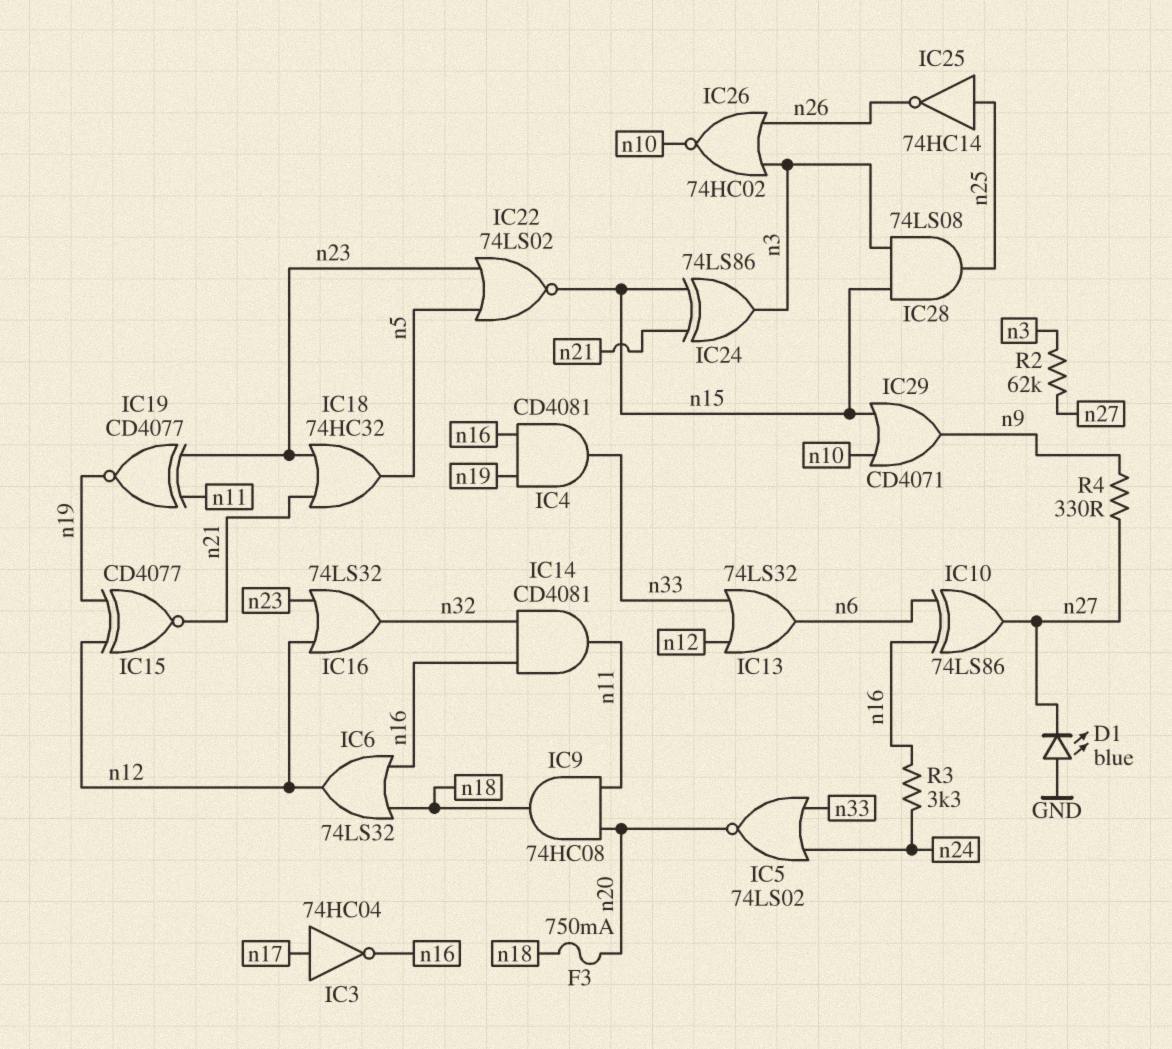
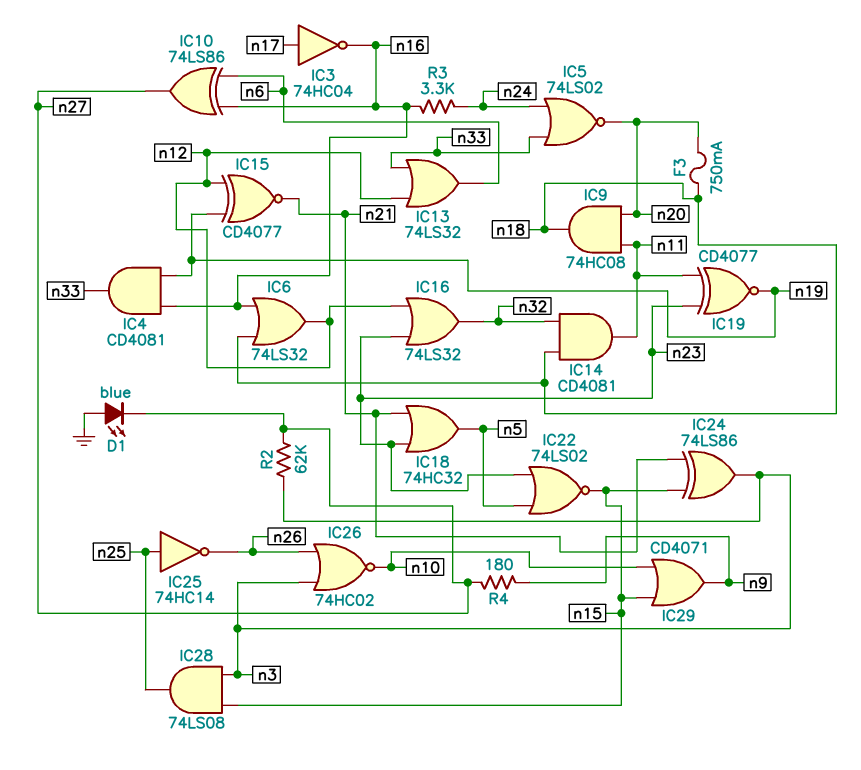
IC14: AND CD4081 (in n16, in n32, out n11) -> AND CD4081 (in n18, in n32, out n11)
R4: 330 (n9, n27) -> 180 (n9, n27)

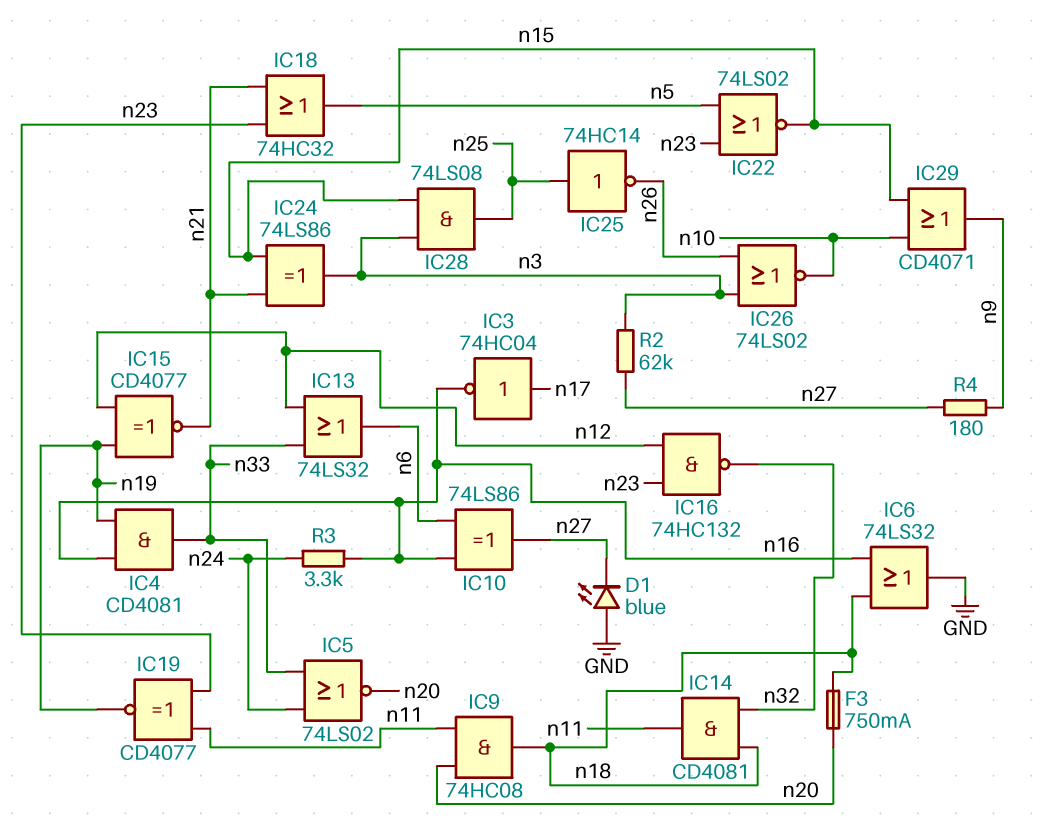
IC6: OR 74LS32 (in n16, in n18, out n12) -> OR 74LS32 (in n16, in n18, out GND)
IC16: OR 74LS32 (in n12, in n23, out n32) -> NAND 74HC132 (in n12, in n23, out n32)
IC26: NOR 74HC02 (in n3, in n26, out n10) -> NOR 74LS02 (in n3, in n26, out n10)

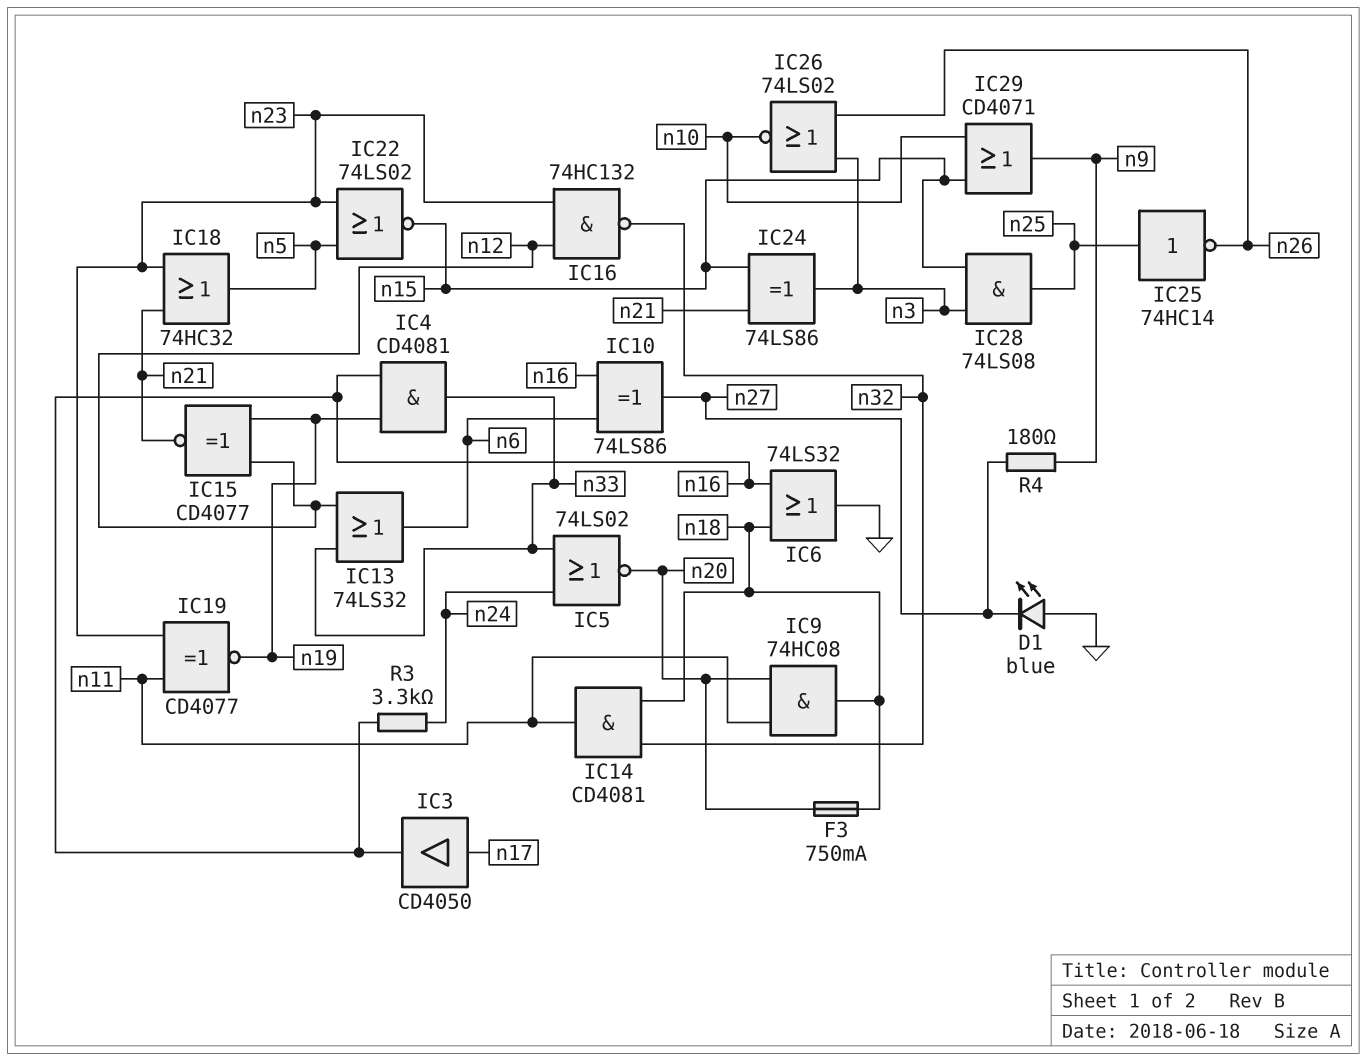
IC3: NOT 74HC04 (in n17, out n16) -> buffer CD4050 (in n17, out n16)
R2: 62k (n3, n27) -> none

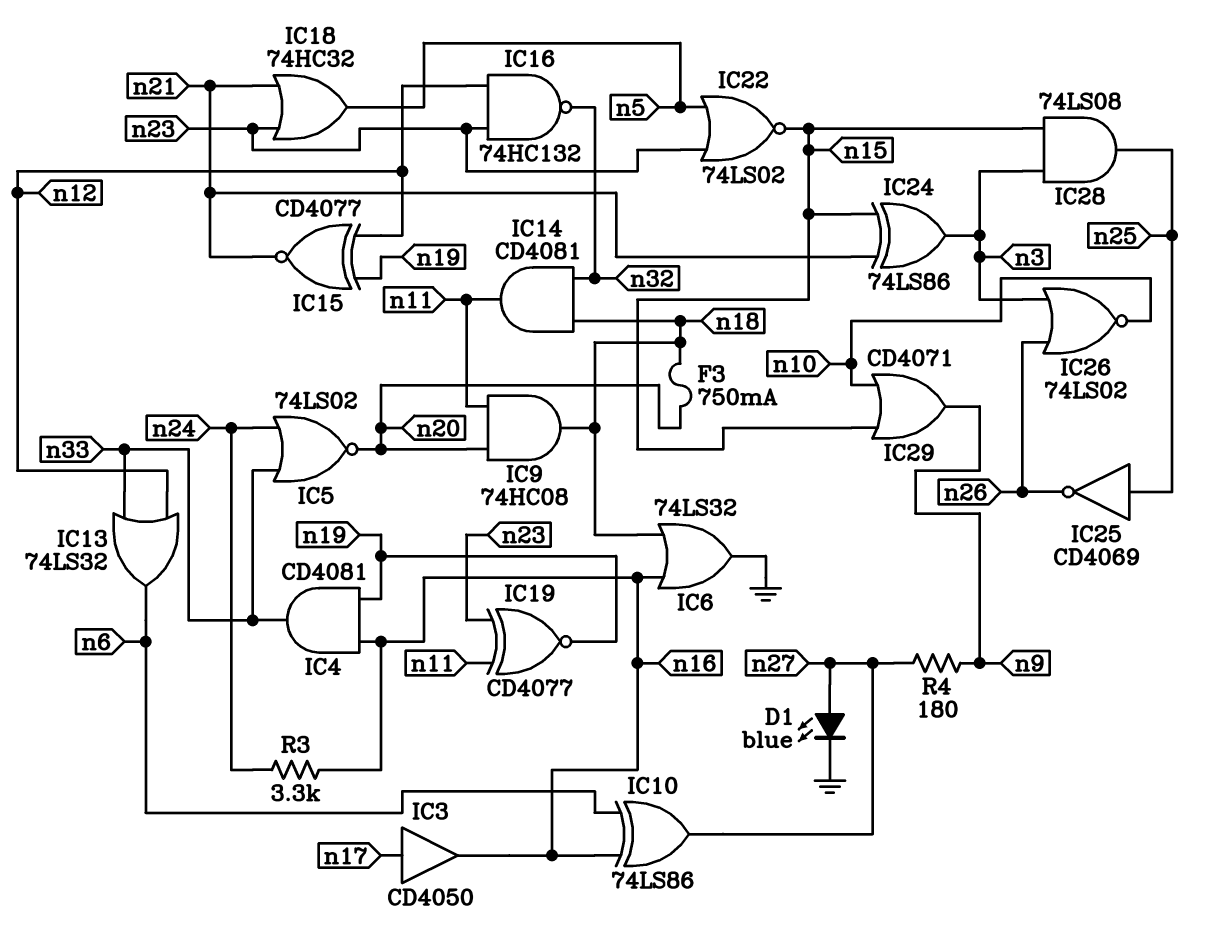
D1: LED blue (A GND, K n27) -> LED blue (A n27, K GND)
IC25: NOT 74HC14 (in n25, out n26) -> NOT CD4069 (in n25, out n26)

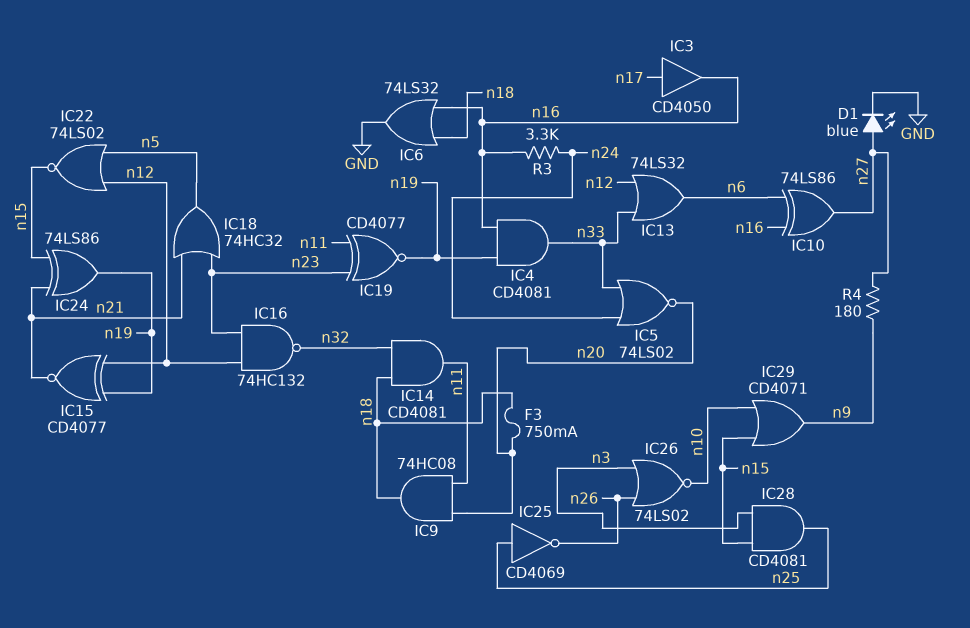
IC22: NOR 74LS02 (in n5, in n23, out n15) -> NOR 74LS02 (in n5, in n12, out n15)
IC24: XOR 74LS86 (in n15, in n21, out n3) -> XOR 74LS86 (in n15, in n21, out n19)
IC28: AND 74LS08 (in n3, in n15, out n25) -> AND CD4081 (in n3, in n15, out n25)

